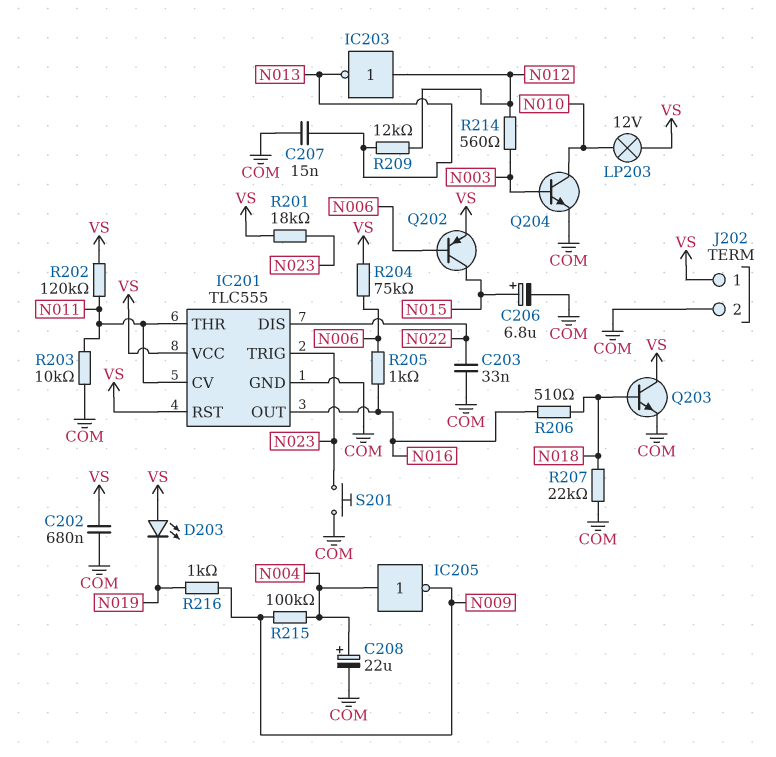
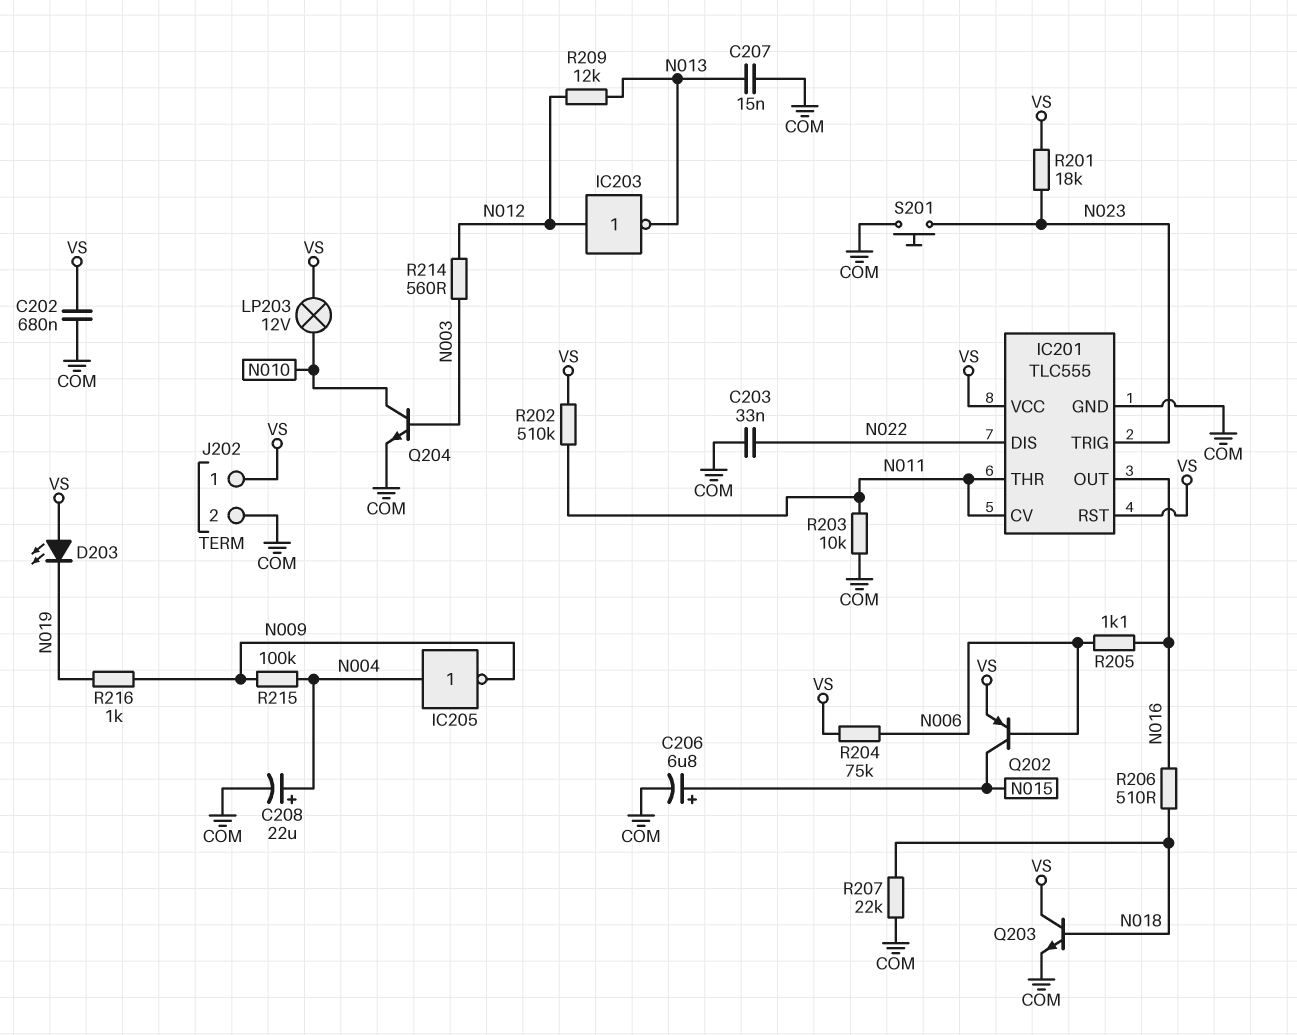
R202: 120k (N011, VS) -> 510k (N011, VS)
R205: 1k (N006, N016) -> 1.1k (N006, N016)

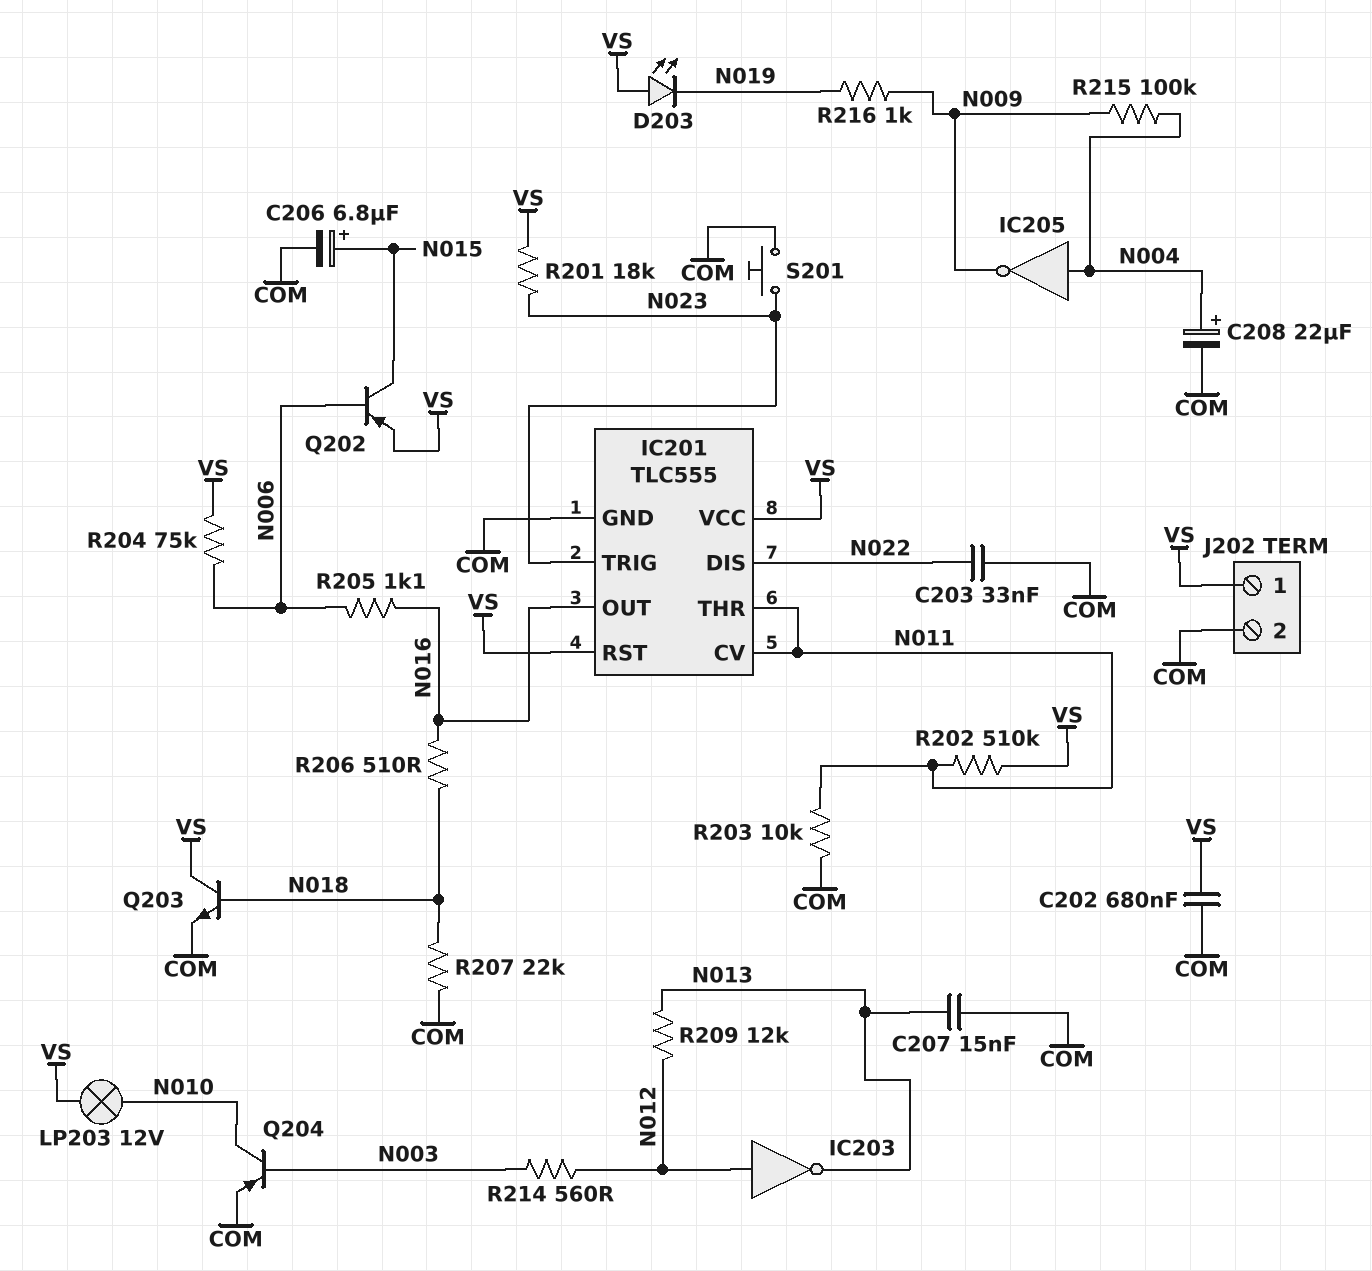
Q204: NPN (B N003, C N010, E COM) -> PNP (B N003, C N010, E COM)

